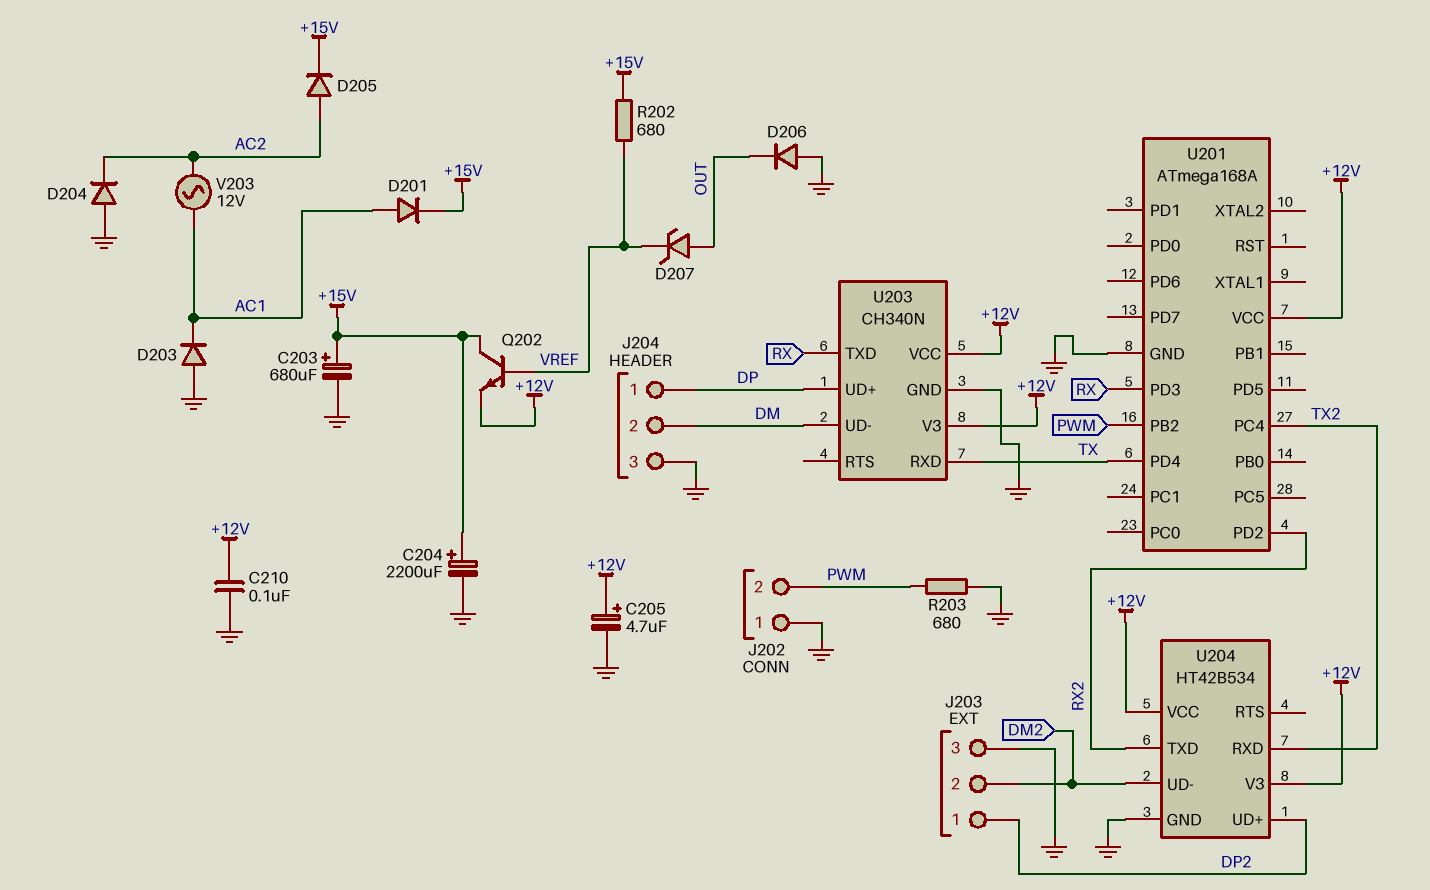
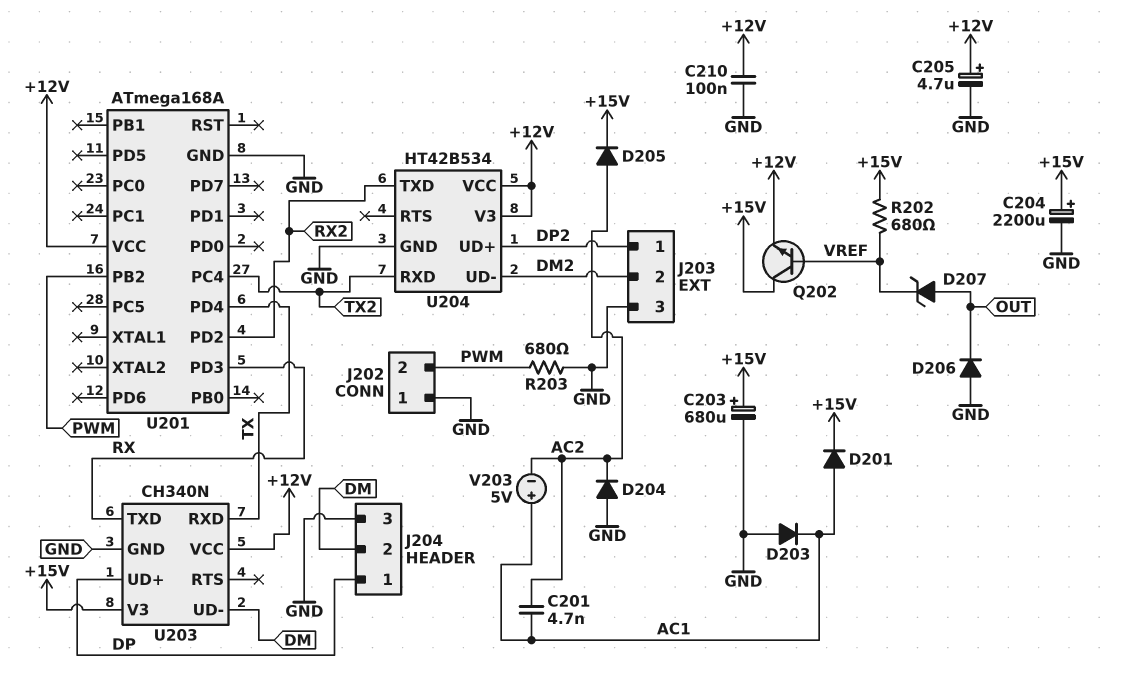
C201: none -> 4.7nF (AC1, AC2)
U203 pin V3: +12V -> +15V
V203: AC 12V (AC1, AC2) -> 5V (plus AC1, minus AC2)

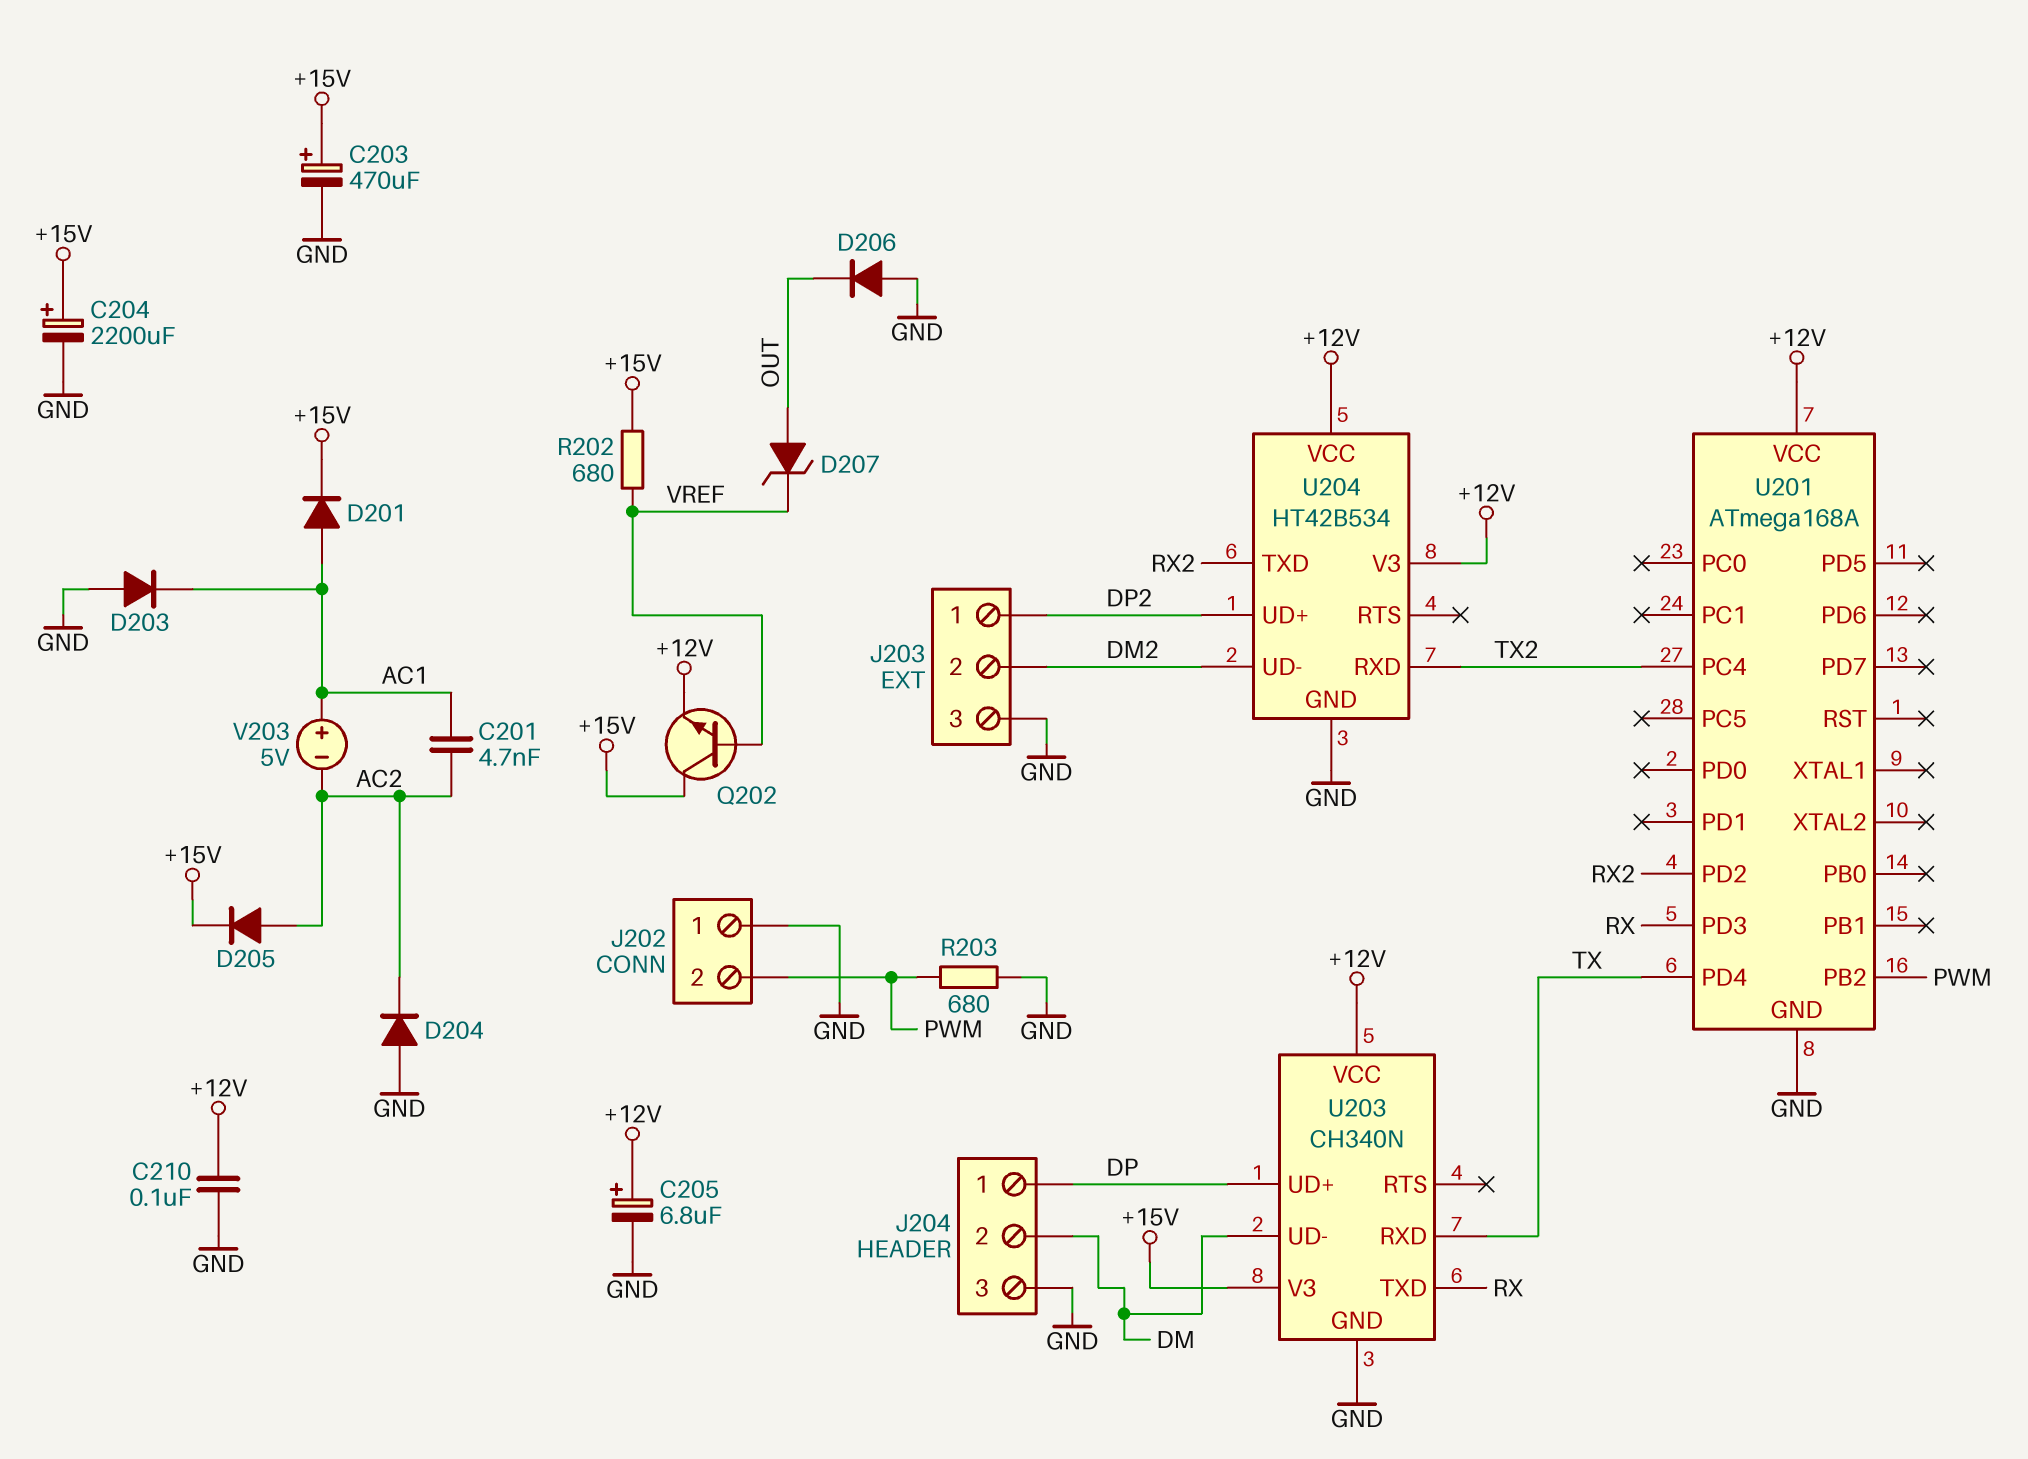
C203: 680uF (plus +15V, minus GND) -> 470uF (plus +15V, minus GND)
C205: 4.7uF (plus +12V, minus GND) -> 6.8uF (plus +12V, minus GND)

